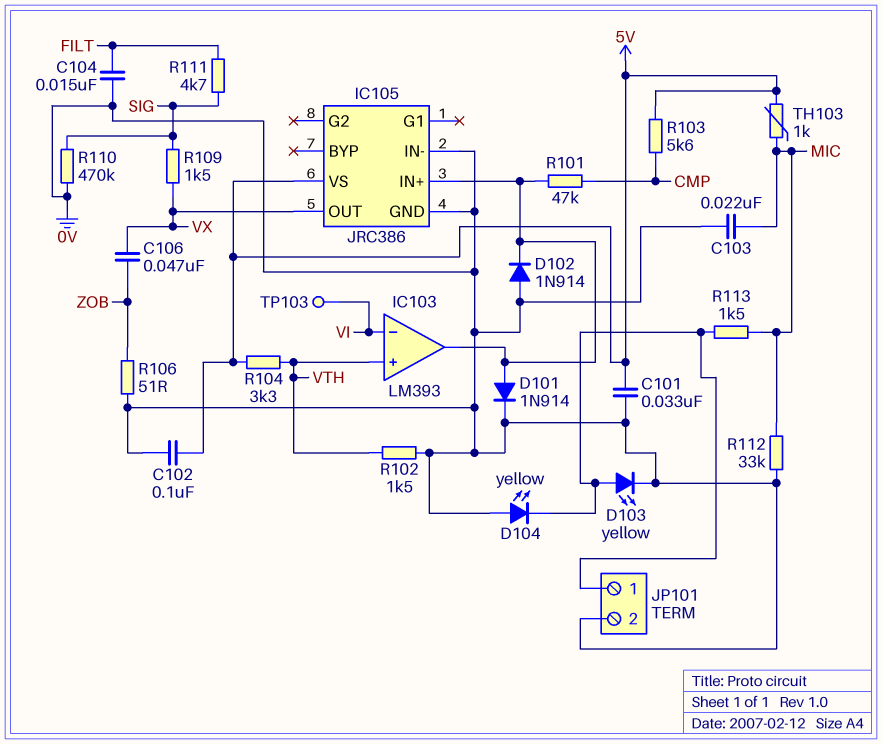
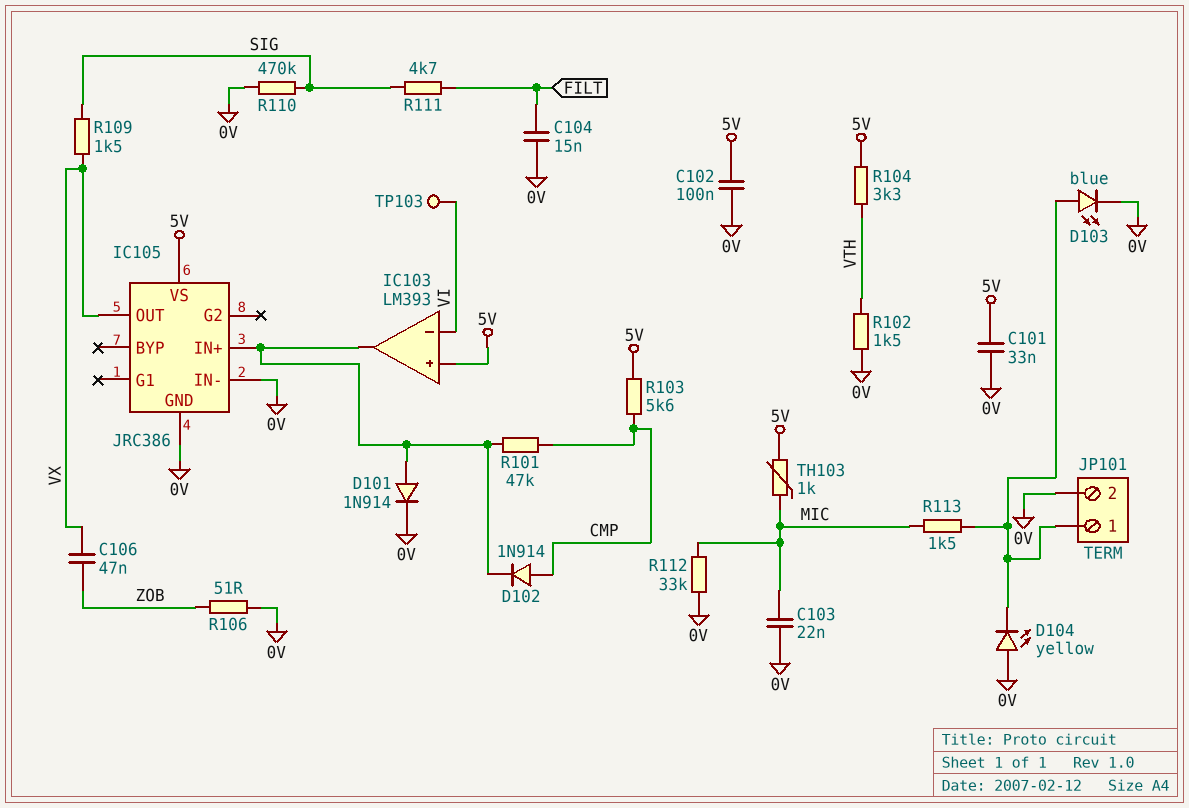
D102: diode 1N914 (A 0V, K IC103/out) -> diode 1N914 (A CMP, K IC103/out)
D103: LED yellow (A JP101/1, K 0V) -> LED blue (A JP101/1, K 0V)
IC103 pin in+: VTH -> 5V

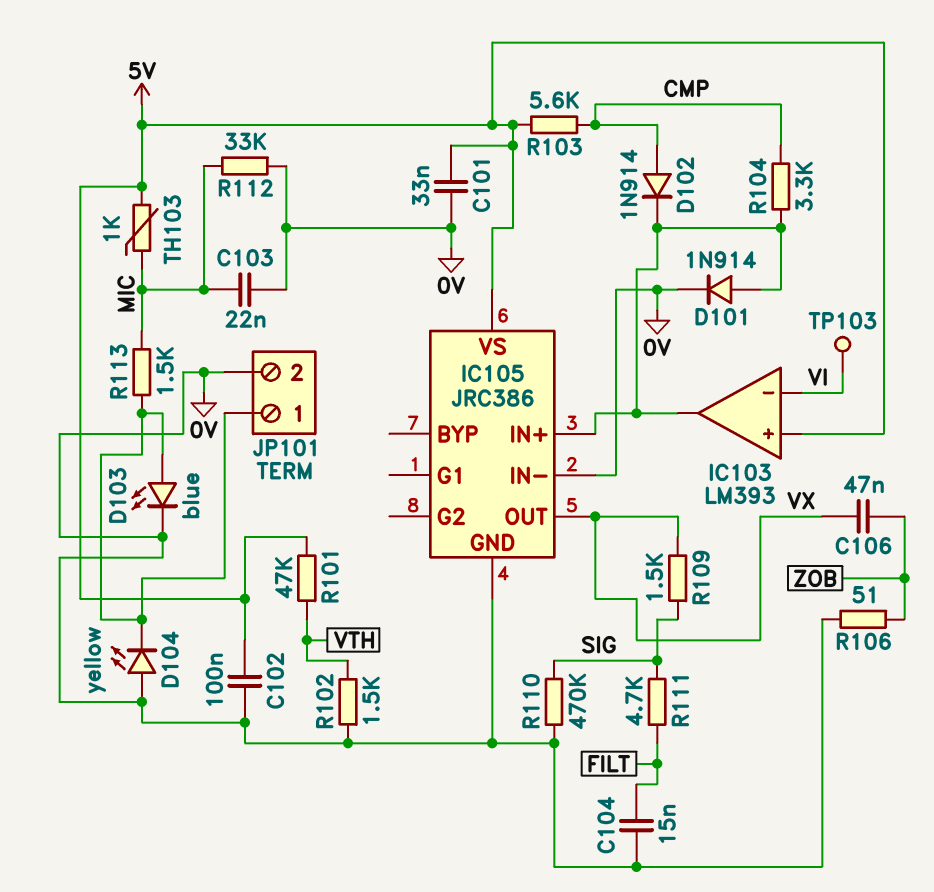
R101: 47k (CMP, IC103/out) -> 47k (5V, VTH)
R104: 3.3k (5V, VTH) -> 3.3k (CMP, IC103/out)

